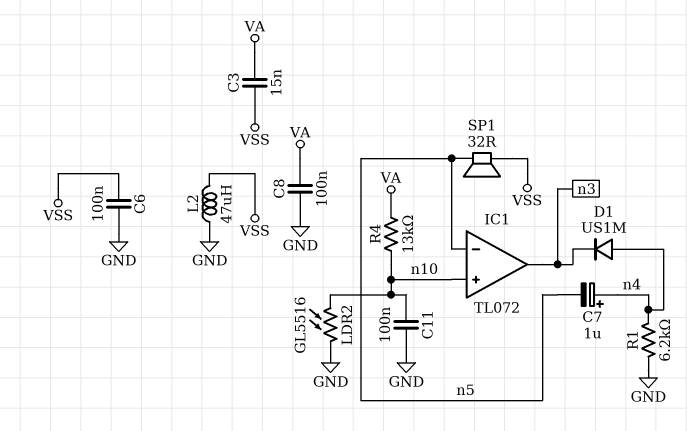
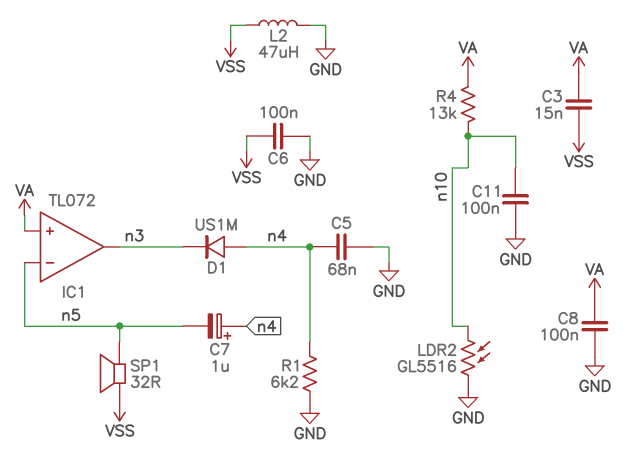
C5: none -> 68nF (GND, n4)
IC1 pin in+: n10 -> VA

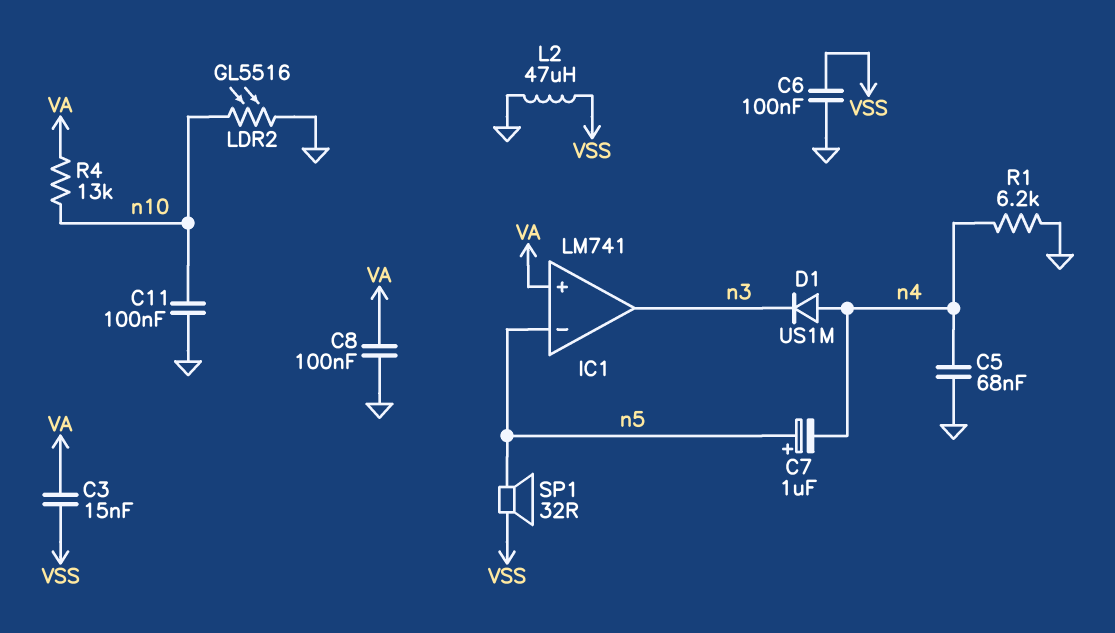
C7: 1uF (plus n4, minus n5) -> 1uF (plus n5, minus n4)
IC1: TL072 -> LM741

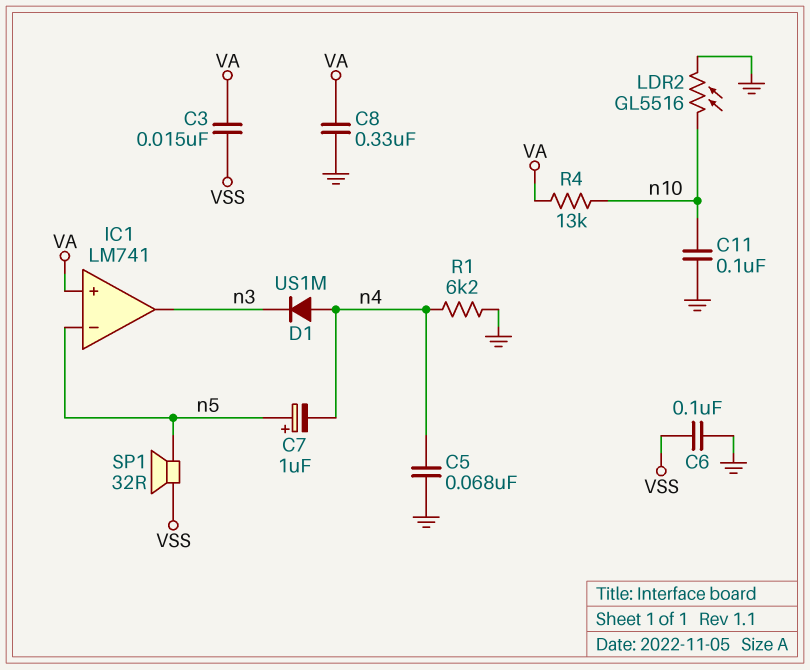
C8: 100nF (GND, VA) -> 330nF (GND, VA)
L2: 47uH (GND, VSS) -> none

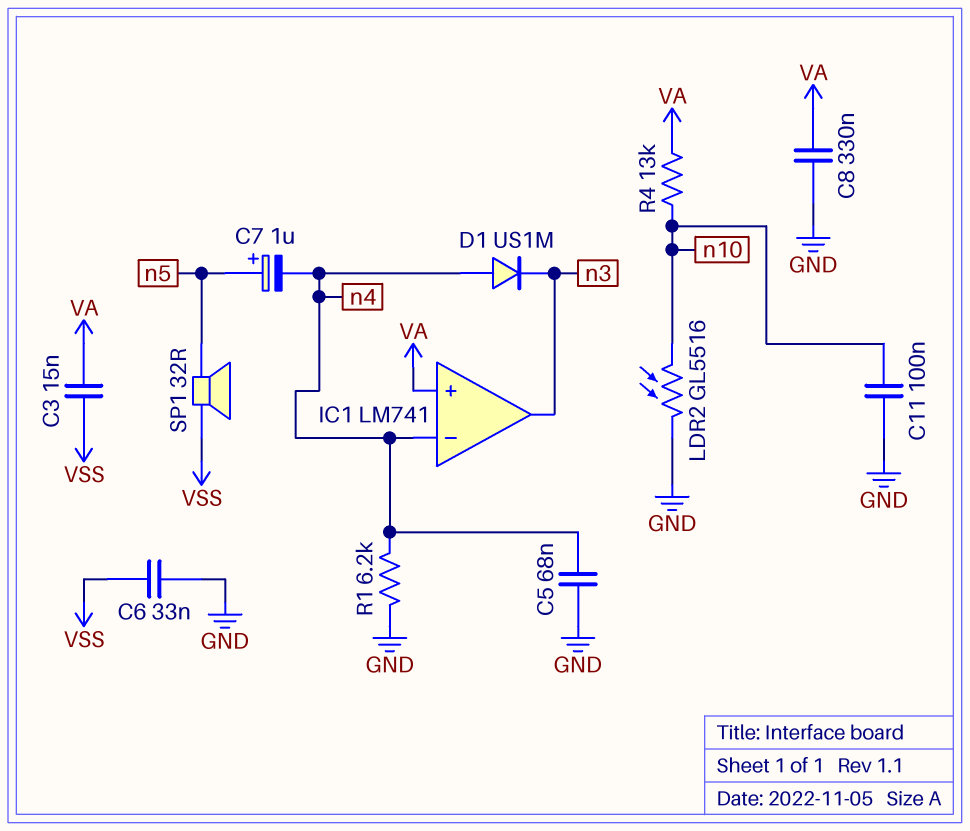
C6: 100nF (GND, VSS) -> 33nF (GND, VSS)
IC1 pin in-: n5 -> n4

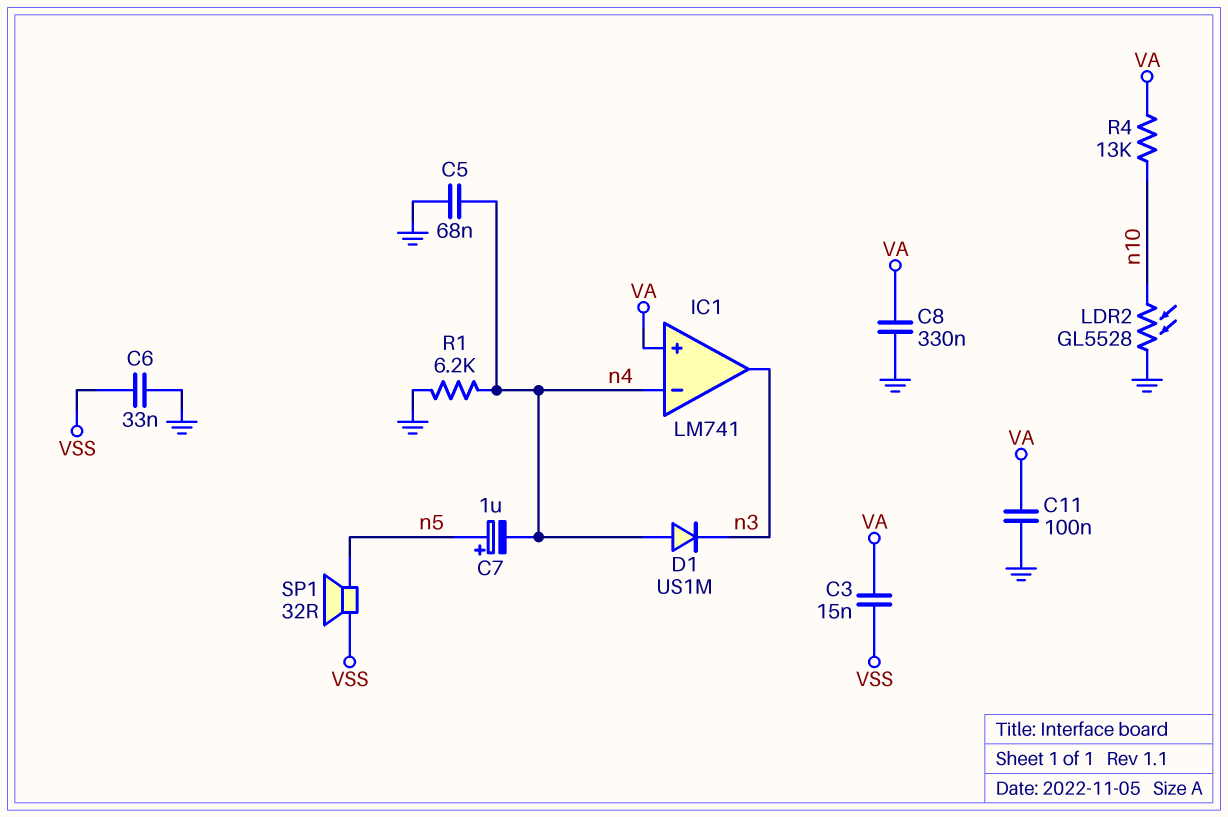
C11: 100nF (GND, n10) -> 100nF (GND, VA)
LDR2: GL5516 (GND, n10) -> GL5528 (GND, n10)

